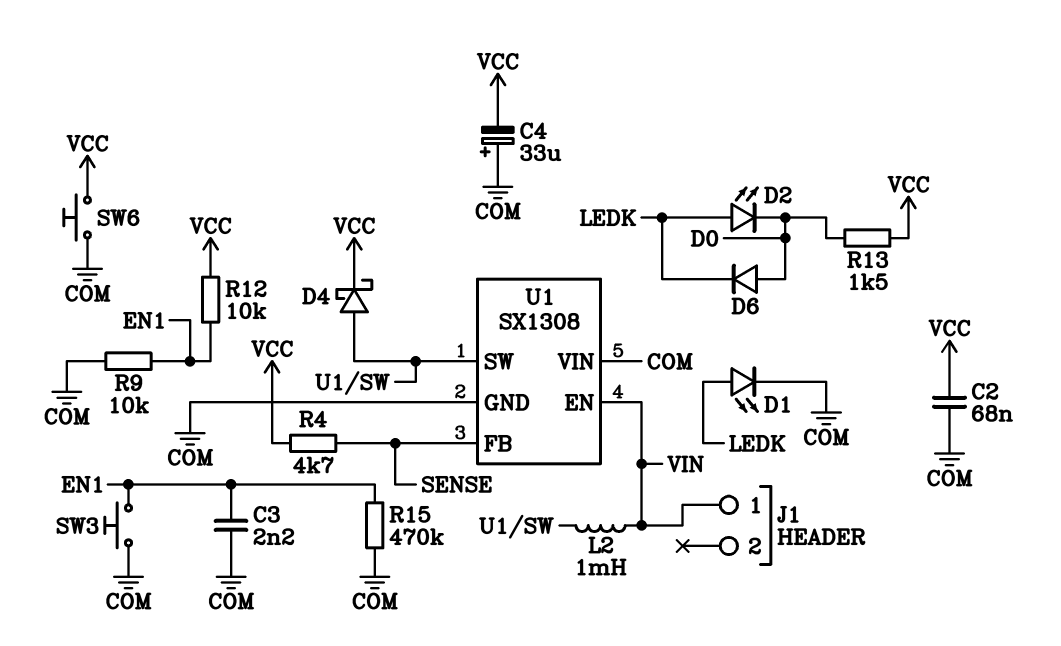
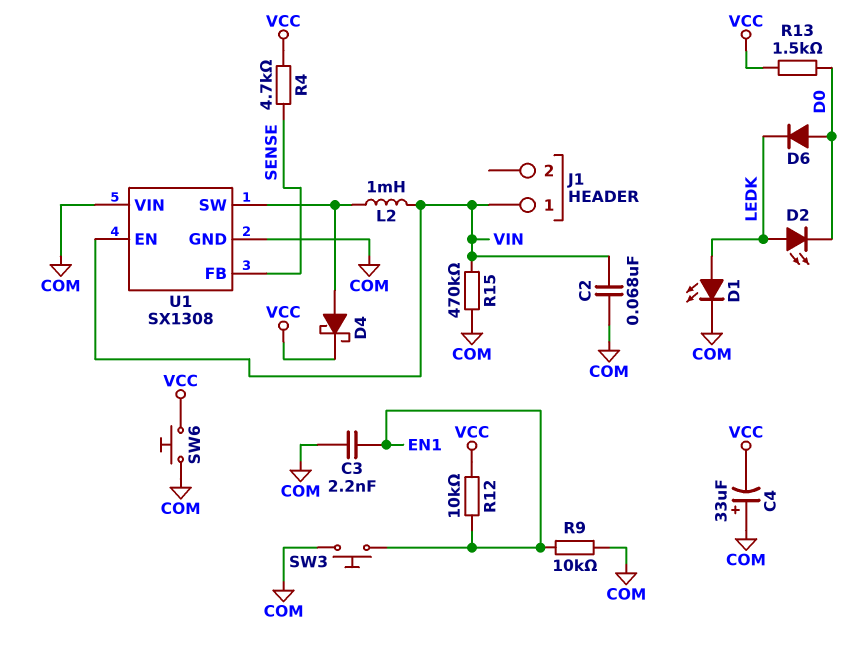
C2: 68nF (COM, VCC) -> 68nF (COM, VIN)
R15: 470k (COM, EN1) -> 470k (COM, VIN)

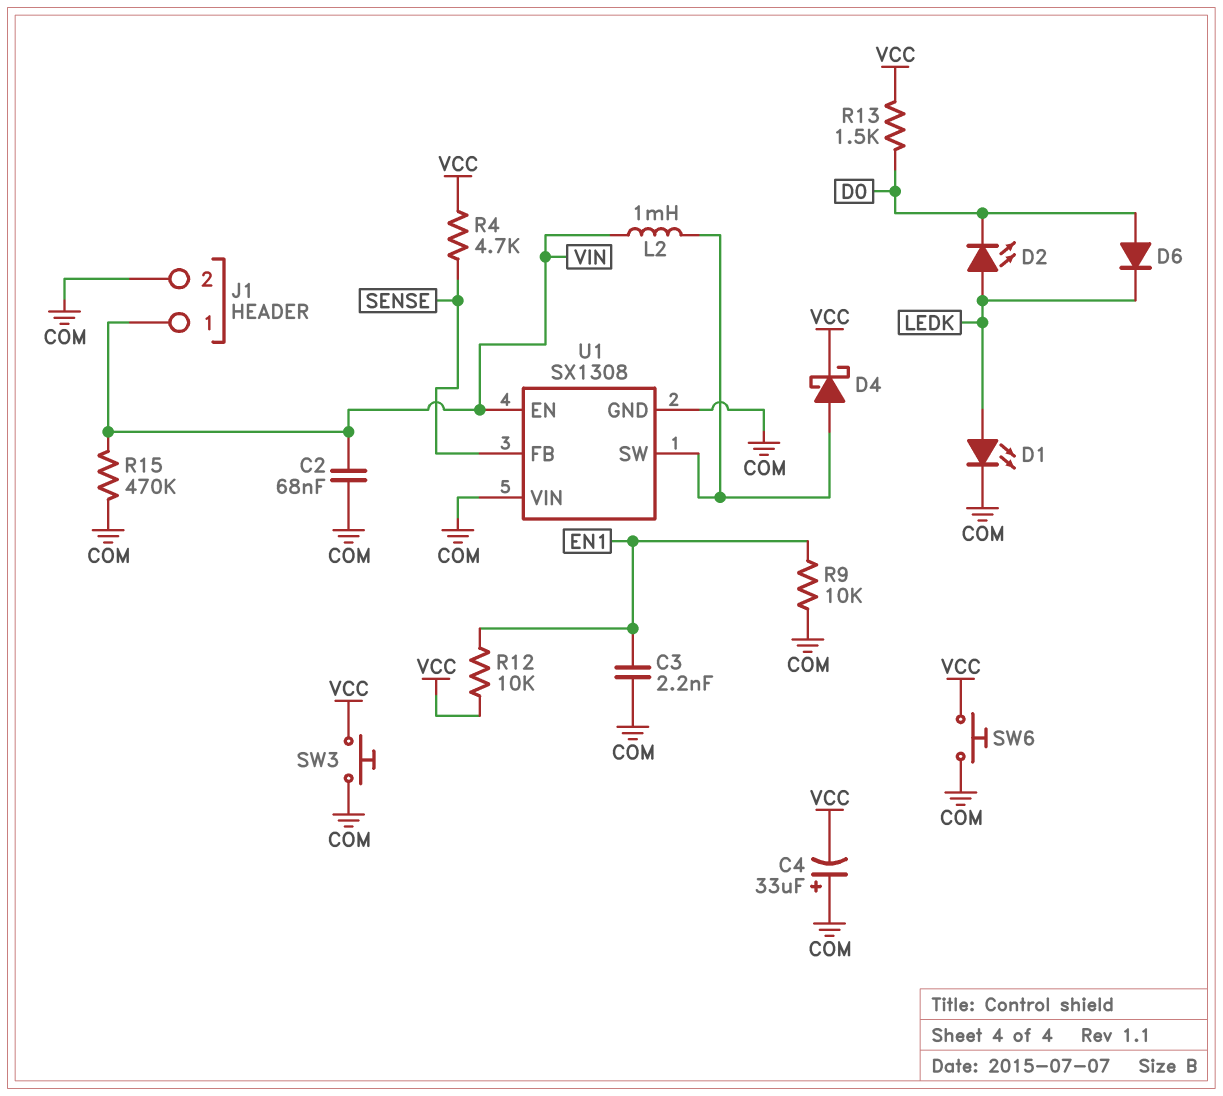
J1 pin 2: none -> COM
SW3: button (COM, EN1) -> button (COM, VCC)

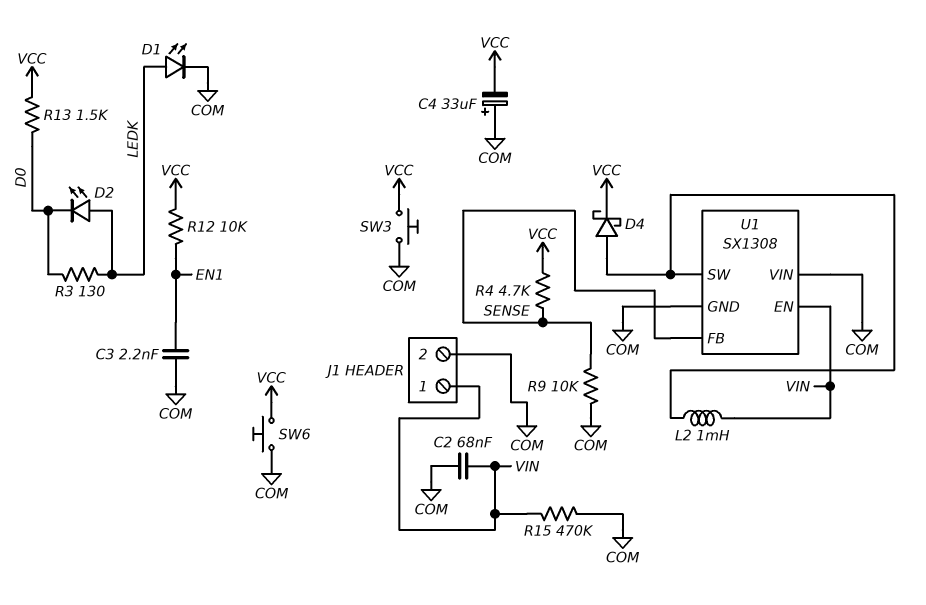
D6: diode (A D0, K LEDK) -> none
R3: none -> 130 (D0, LEDK)
R9: 10k (COM, EN1) -> 10k (COM, SENSE)

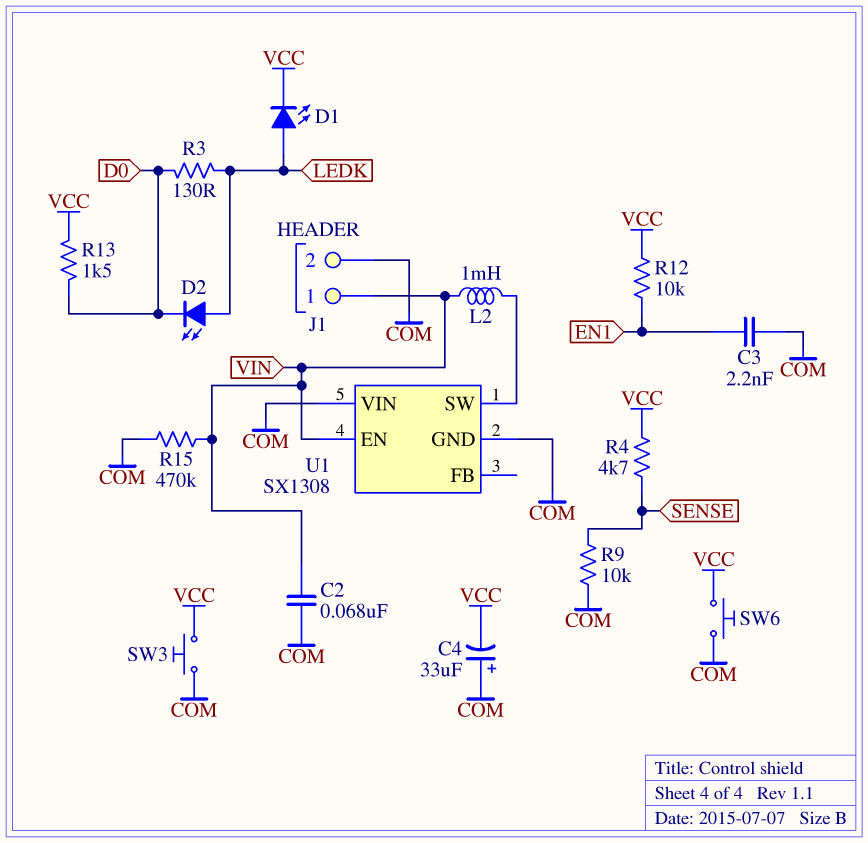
D1: LED (A LEDK, K COM) -> LED (A LEDK, K VCC)
D4: schottky (A U1/SW, K VCC) -> none
U1 pin FB: SENSE -> none

